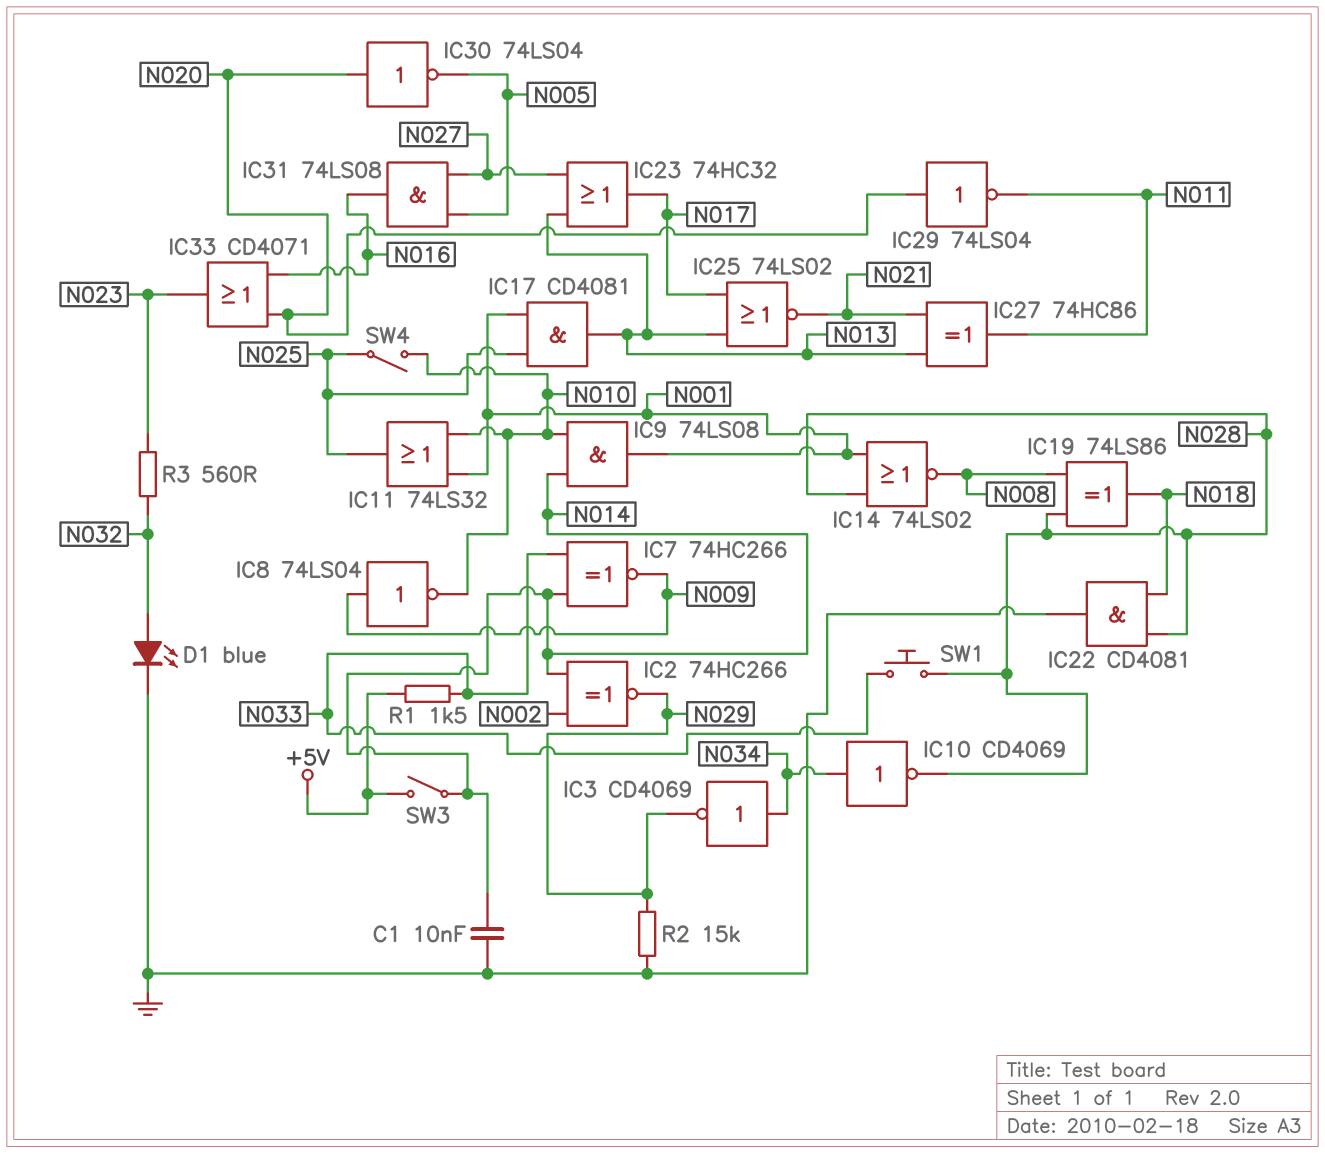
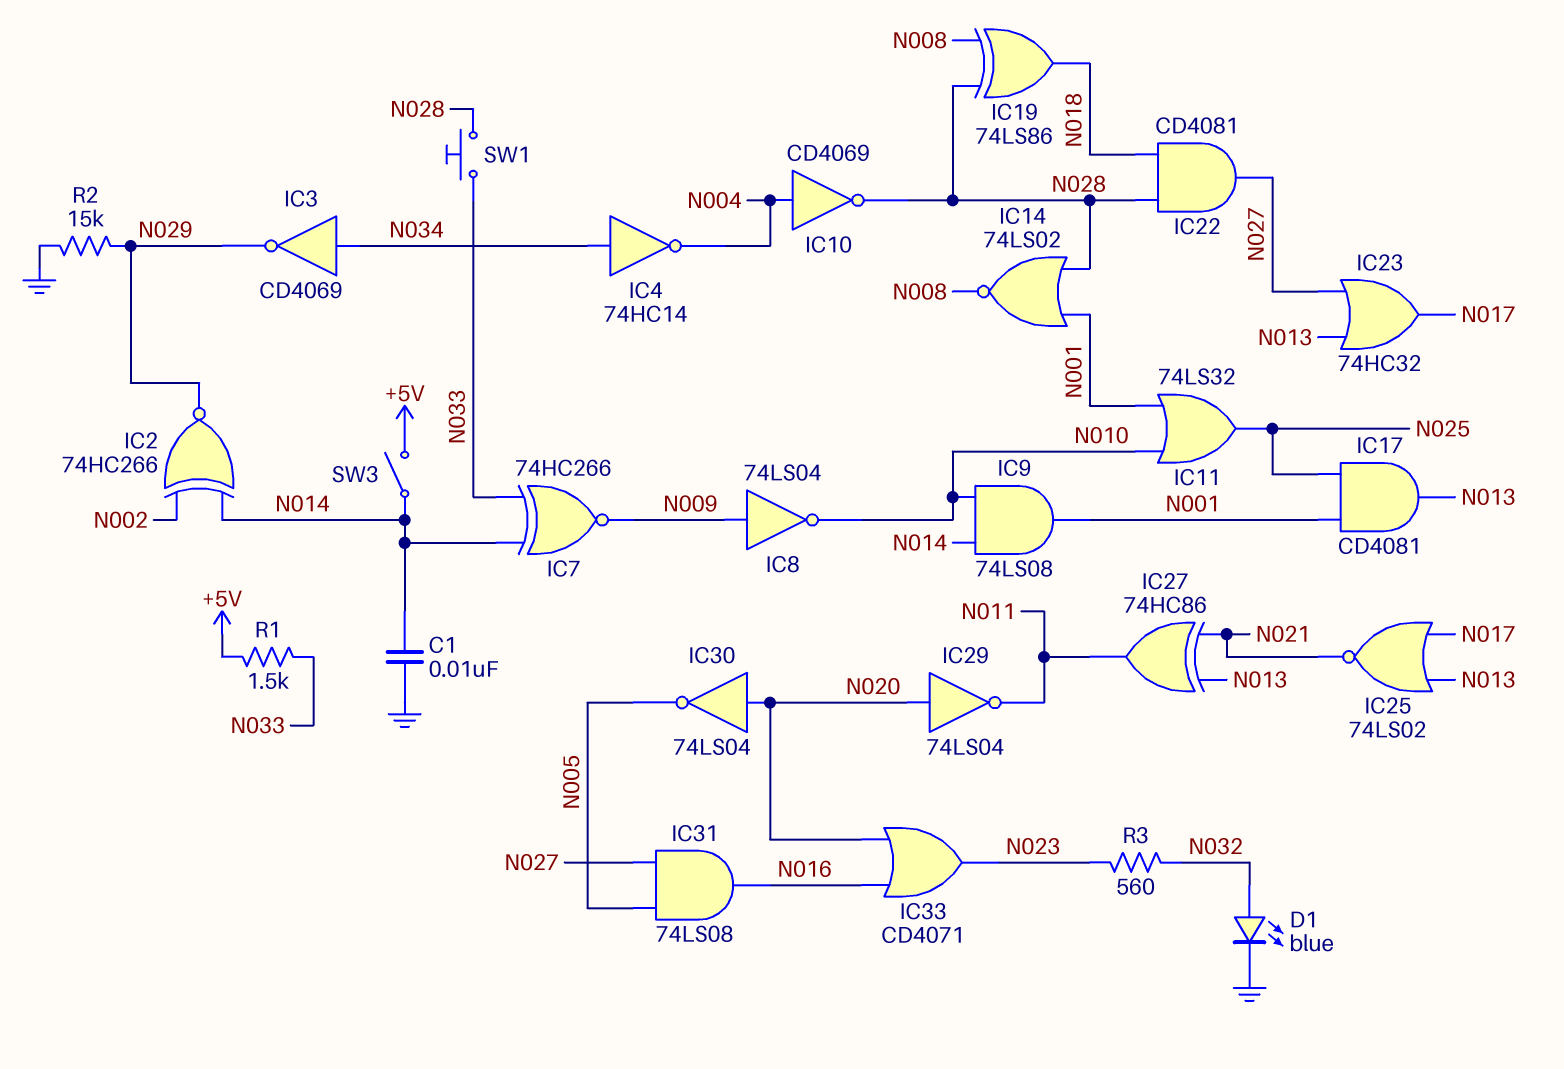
IC4: none -> NOT 74HC14 (in N034, out N004)
IC10: NOT CD4069 (in N034, out N028) -> NOT CD4069 (in N004, out N028)
IC22: AND CD4081 (in N018, in N028, out GND) -> AND CD4081 (in N018, in N028, out N027)
SW4: switch (N010, N025) -> none

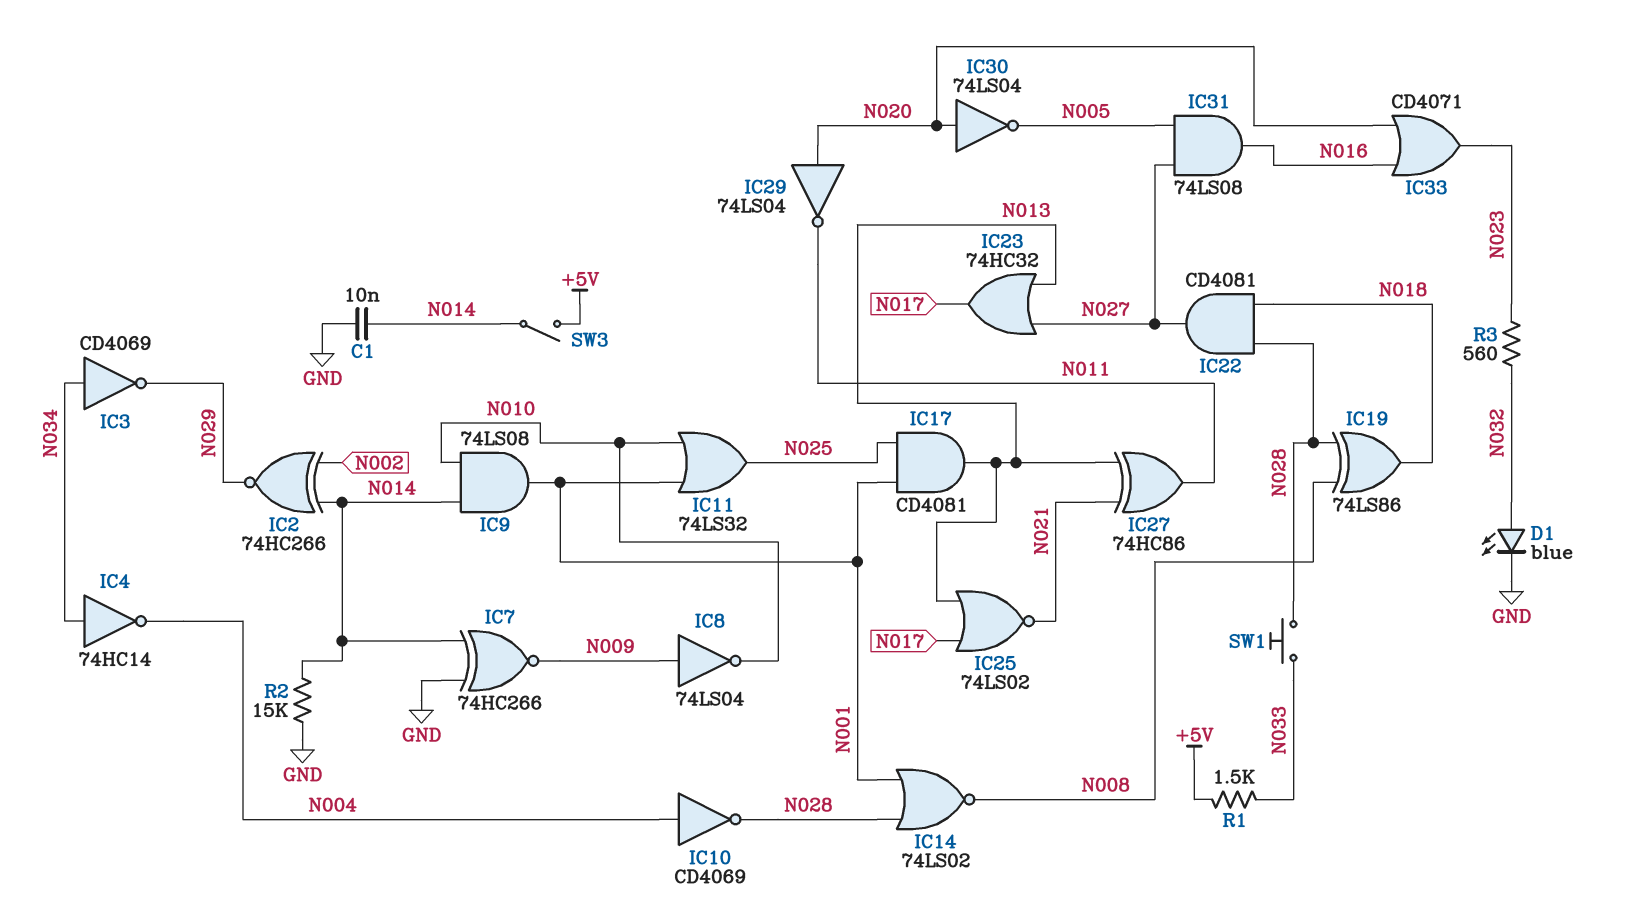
IC7: XNOR 74HC266 (in N014, in N033, out N009) -> XNOR 74HC266 (in GND, in N014, out N009)
R2: 15k (GND, N029) -> 15k (GND, N014)

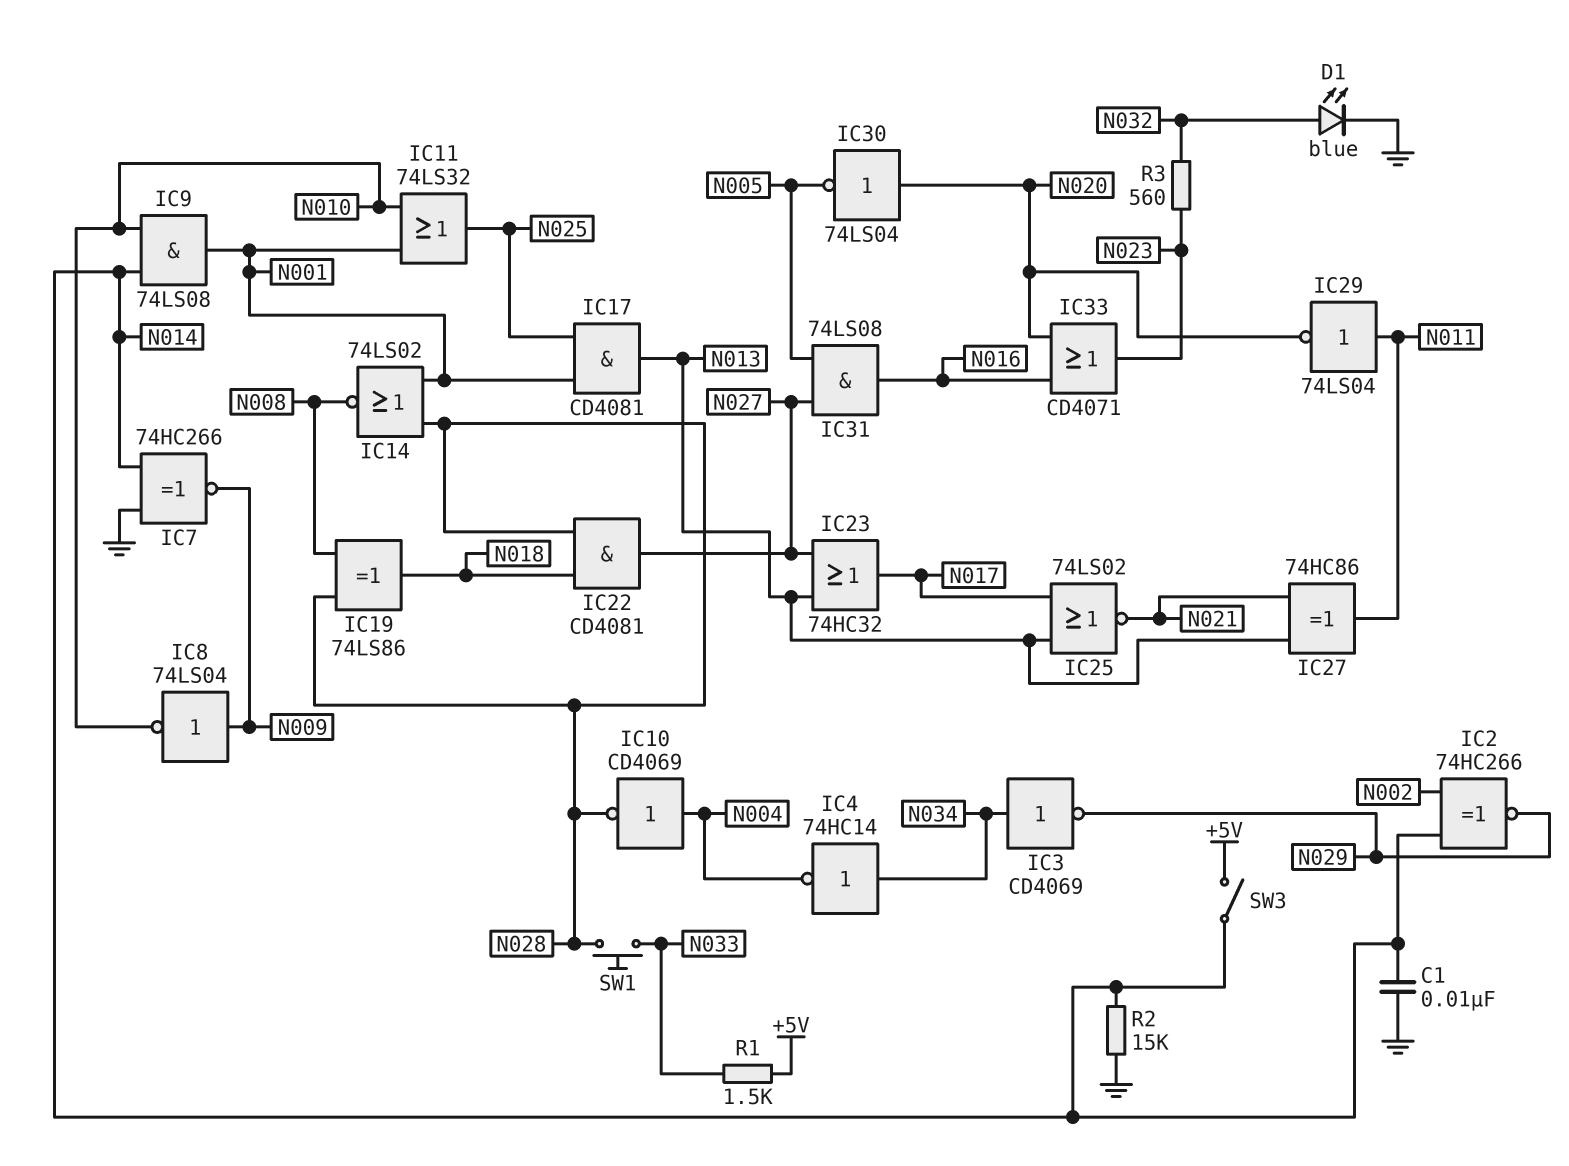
IC29: NOT 74LS04 (in N020, out N011) -> NOT 74LS04 (in N011, out N020)

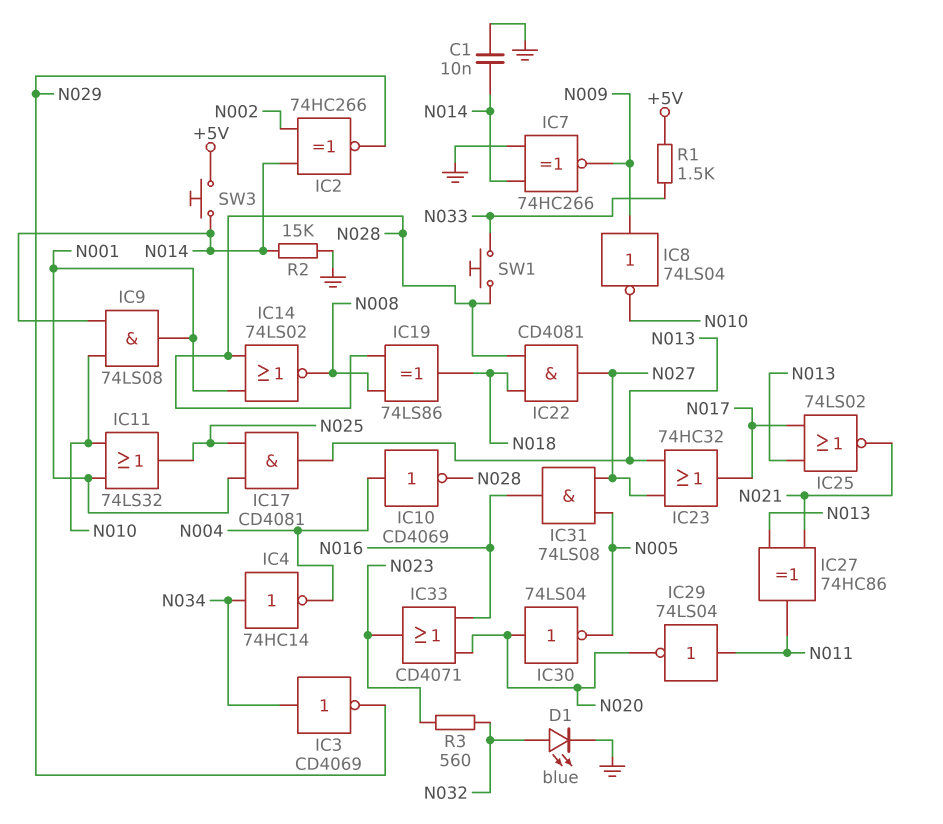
SW3: switch (+5V, N014) -> button (+5V, N014)

